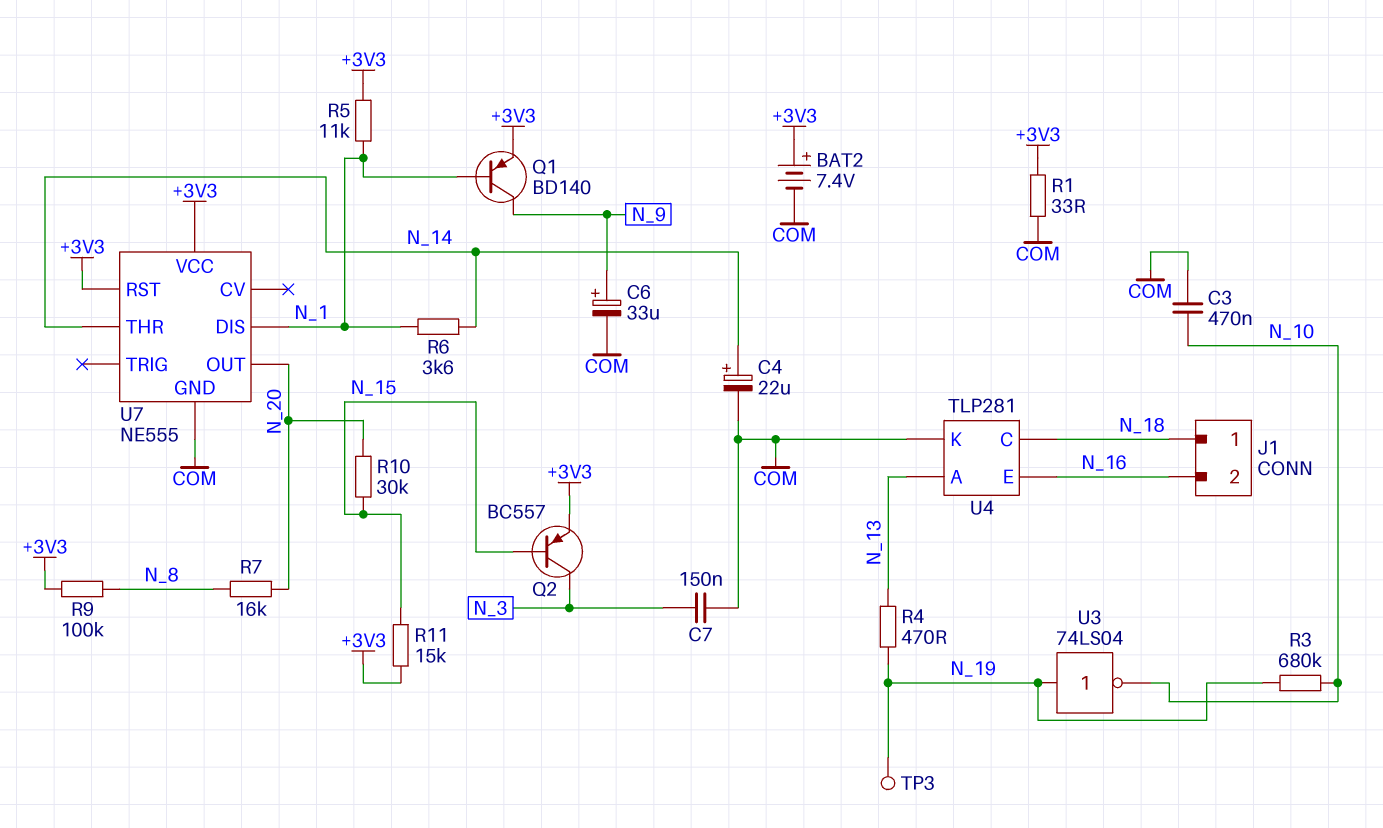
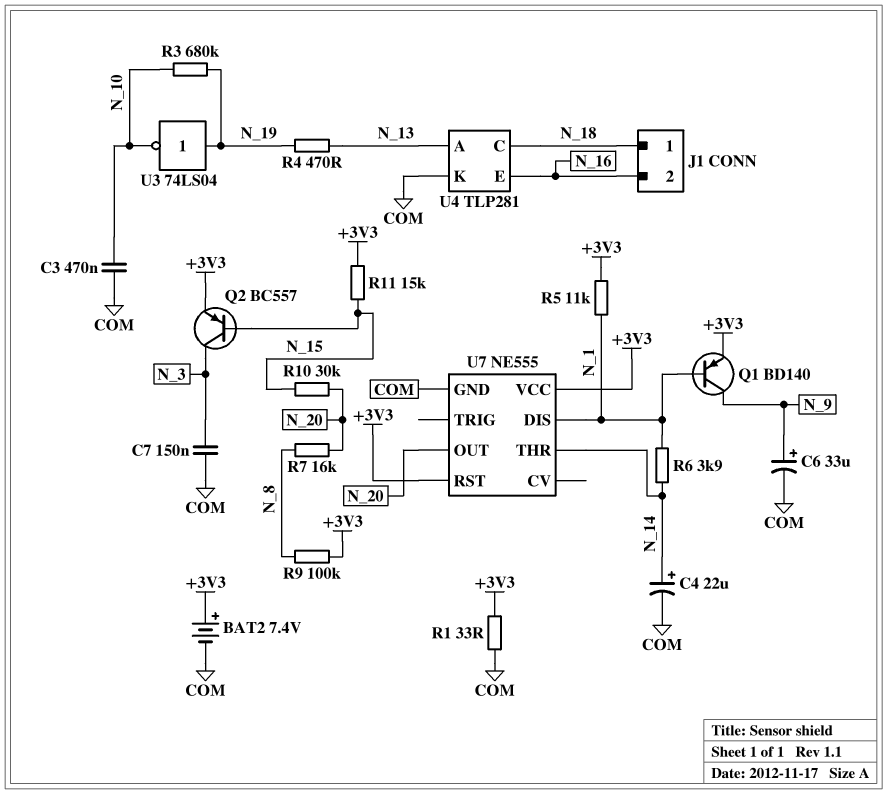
R6: 3.6k (N_1, N_14) -> 3.9k (N_1, N_14)
TP3: test point (N_19) -> none

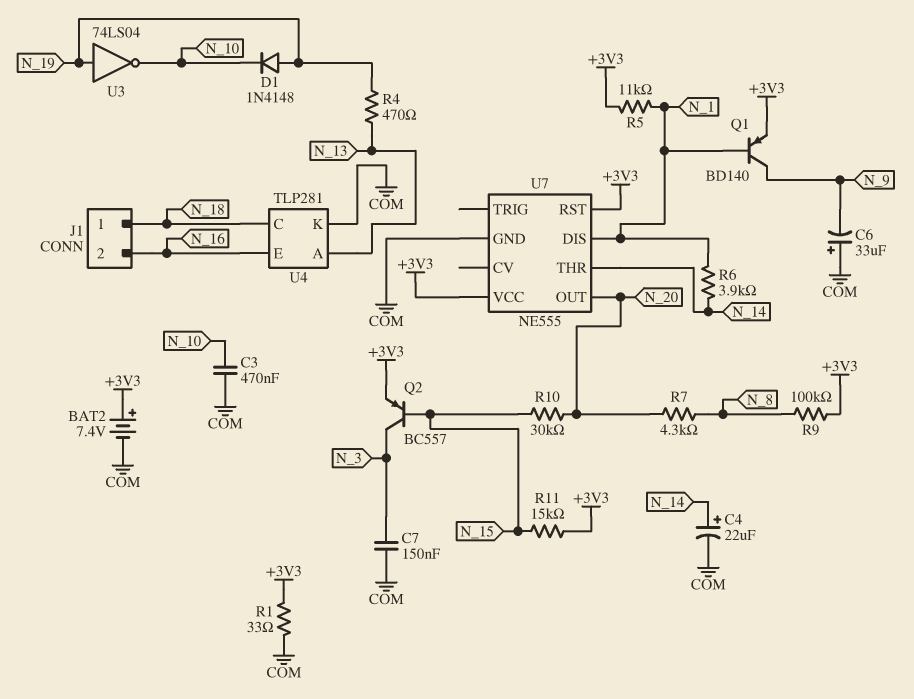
C6: 33uF (plus N_9, minus COM) -> 33uF (plus COM, minus N_9)
D1: none -> diode 1N4148 (A N_19, K N_10)
R3: 680k (N_10, N_19) -> none
R7: 16k (N_8, N_20) -> 4.3k (N_8, N_20)

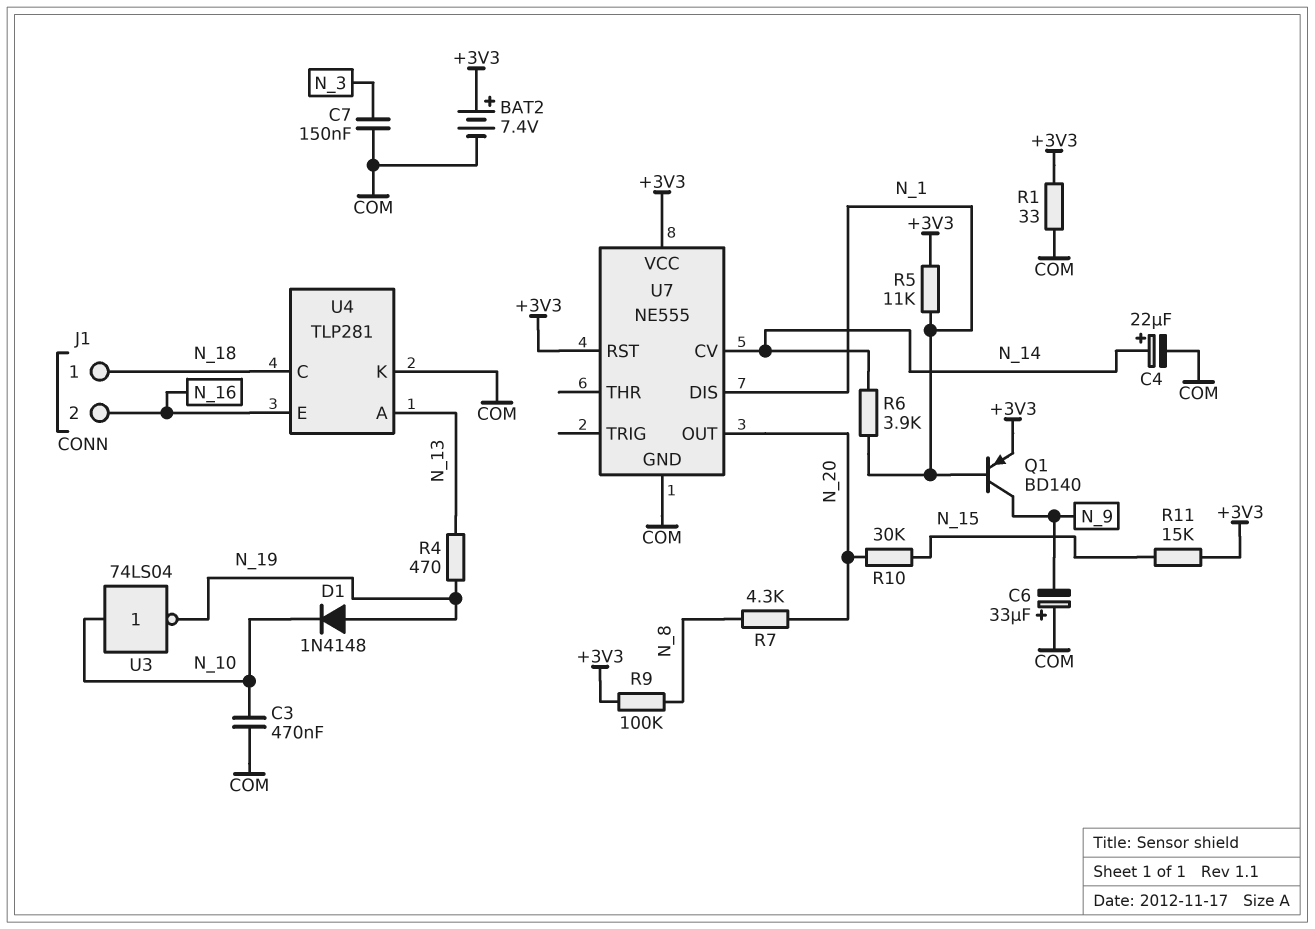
Q2: PNP BC557 (B N_15, C N_3, E +3V3) -> none
U3: NOT 74LS04 (in N_19, out N_10) -> NOT 74LS04 (in N_10, out N_19)
U7 pin CV: none -> N_14
U7 pin THR: N_14 -> none

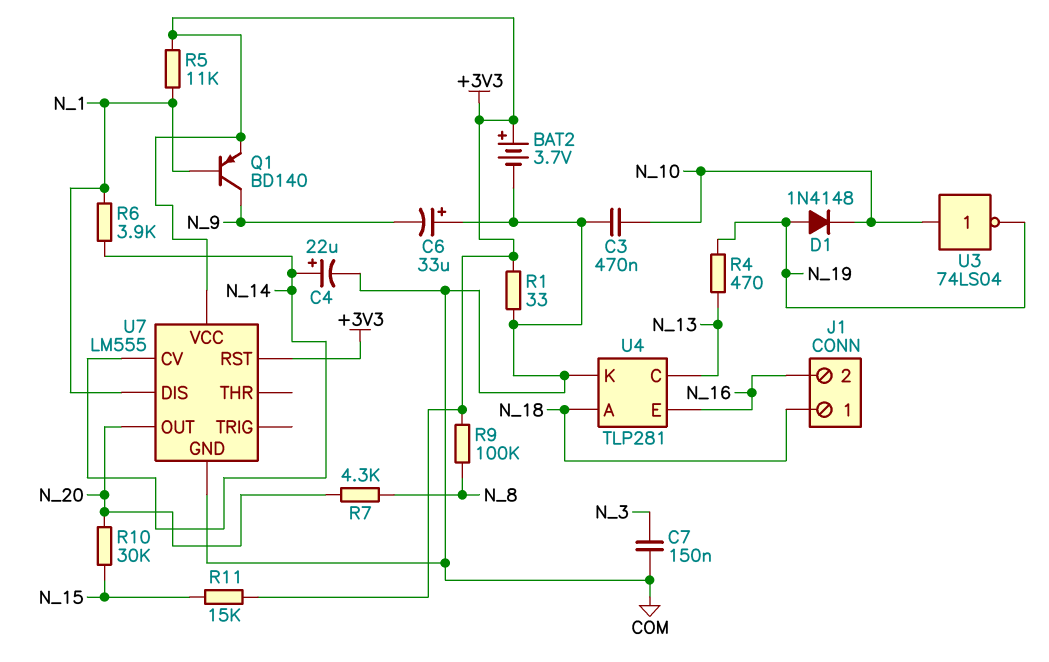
BAT2: 7.4V (plus +3V3, minus COM) -> 3.7V (plus +3V3, minus COM)
U4 pin A: N_13 -> N_18
U4 pin C: N_18 -> N_13
U7: NE555 -> LM555

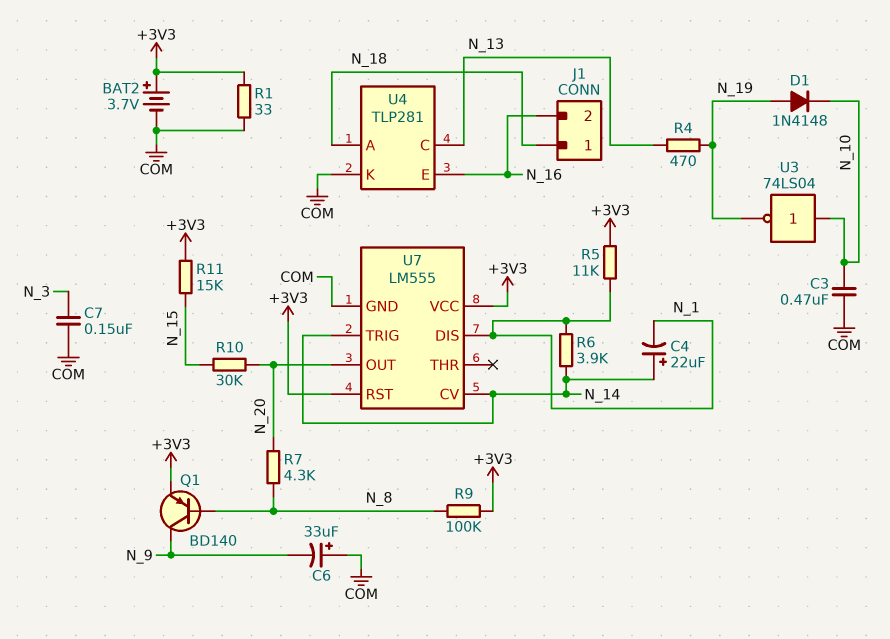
C4: 22uF (plus N_14, minus COM) -> 22uF (plus N_14, minus N_1)
Q1: PNP BD140 (B N_1, C N_9, E +3V3) -> PNP BD140 (B N_8, C N_9, E +3V3)
U7 pin TRIG: none -> N_14

